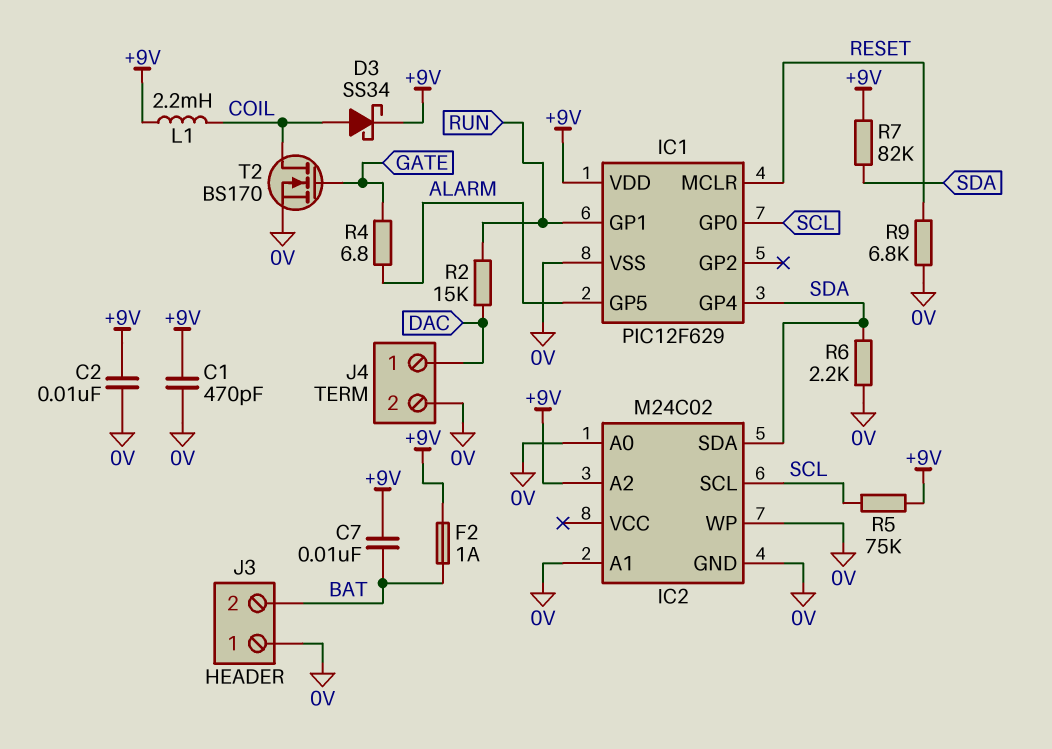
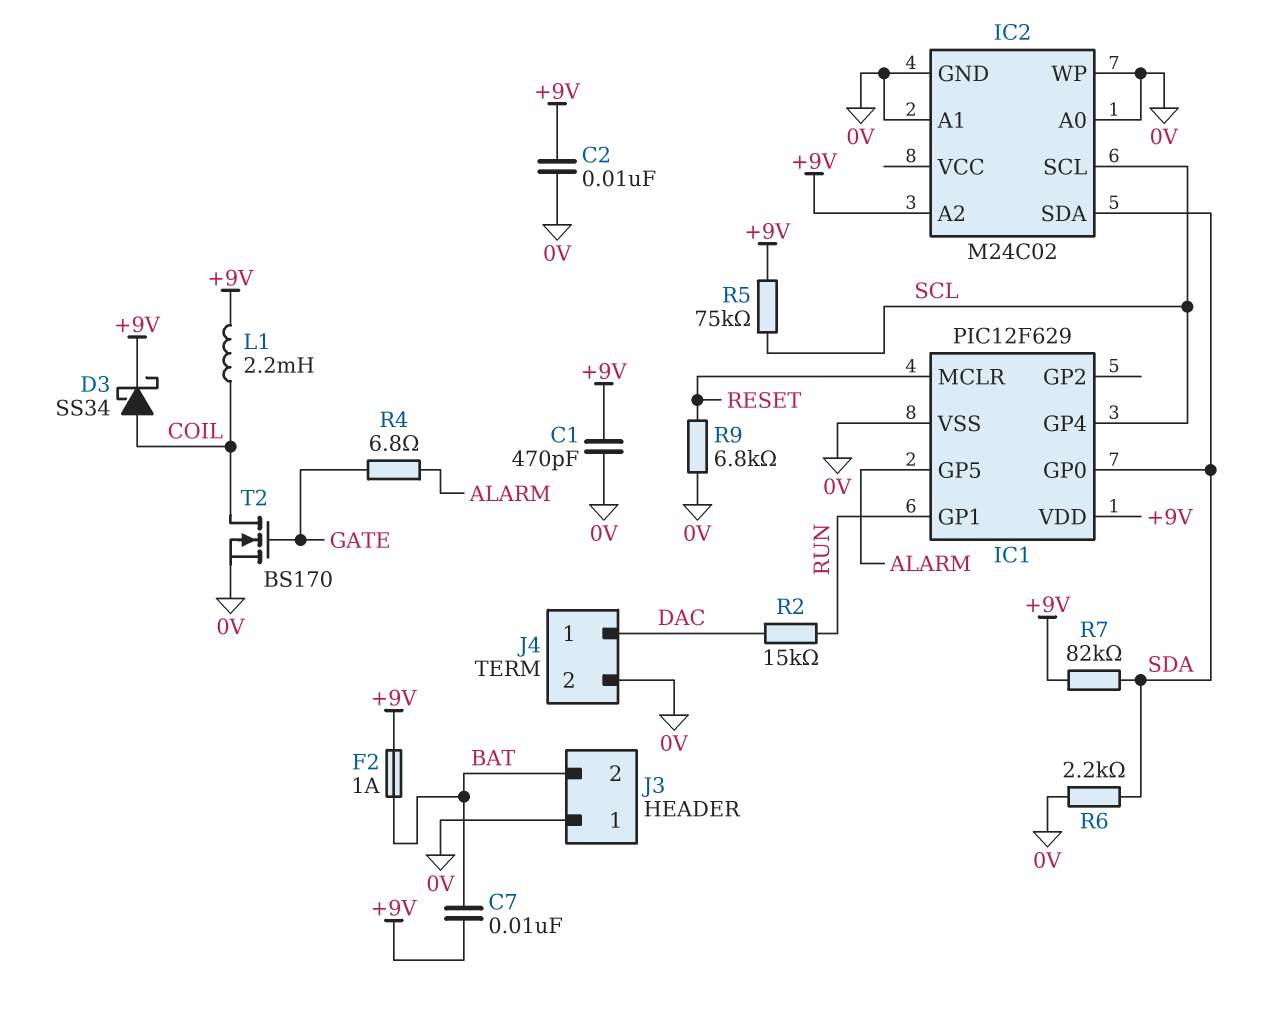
IC1 pin GP0: SCL -> SDA
IC1 pin GP4: SDA -> SCL

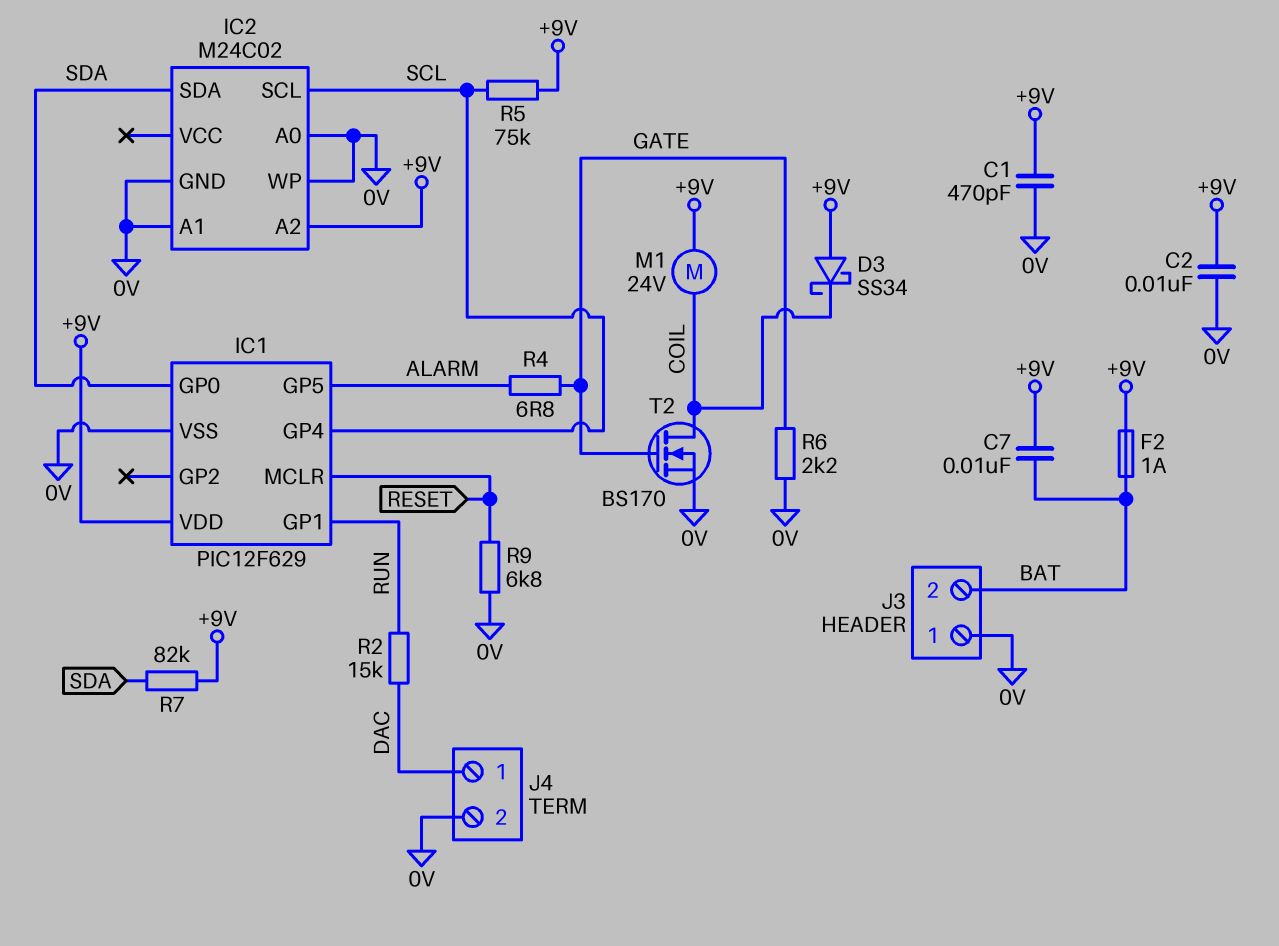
D3: schottky SS34 (A COIL, K +9V) -> schottky SS34 (A +9V, K COIL)
L1: 2.2mH (+9V, COIL) -> none
M1: none -> motor 24V (+9V, COIL)
R6: 2.2k (0V, SDA) -> 2.2k (0V, GATE)

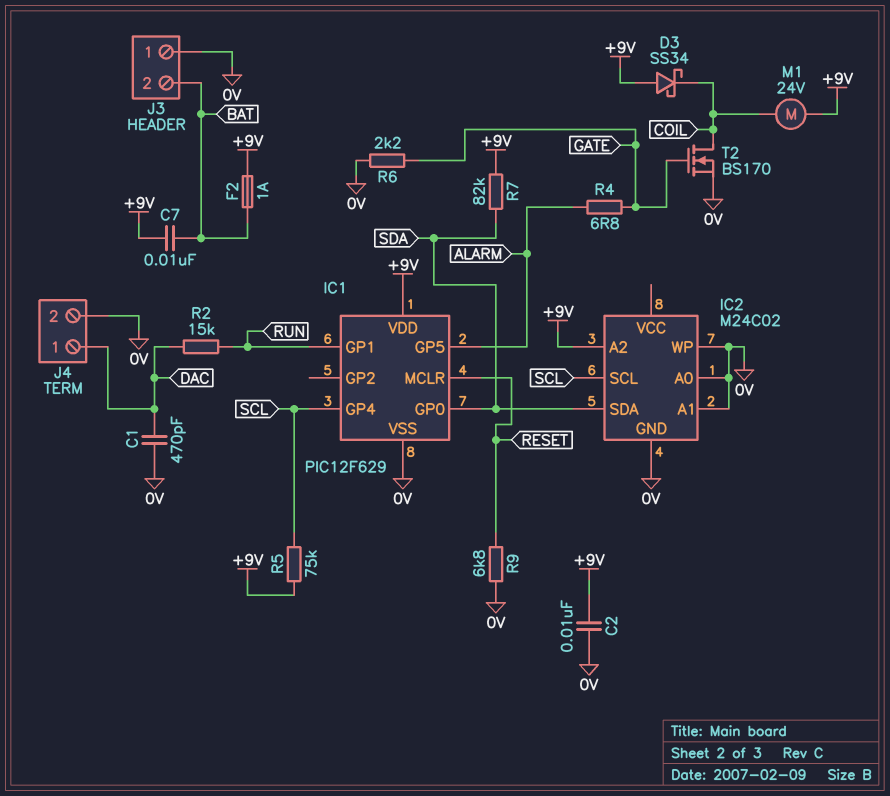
C1: 470pF (+9V, 0V) -> 470pF (0V, DAC)

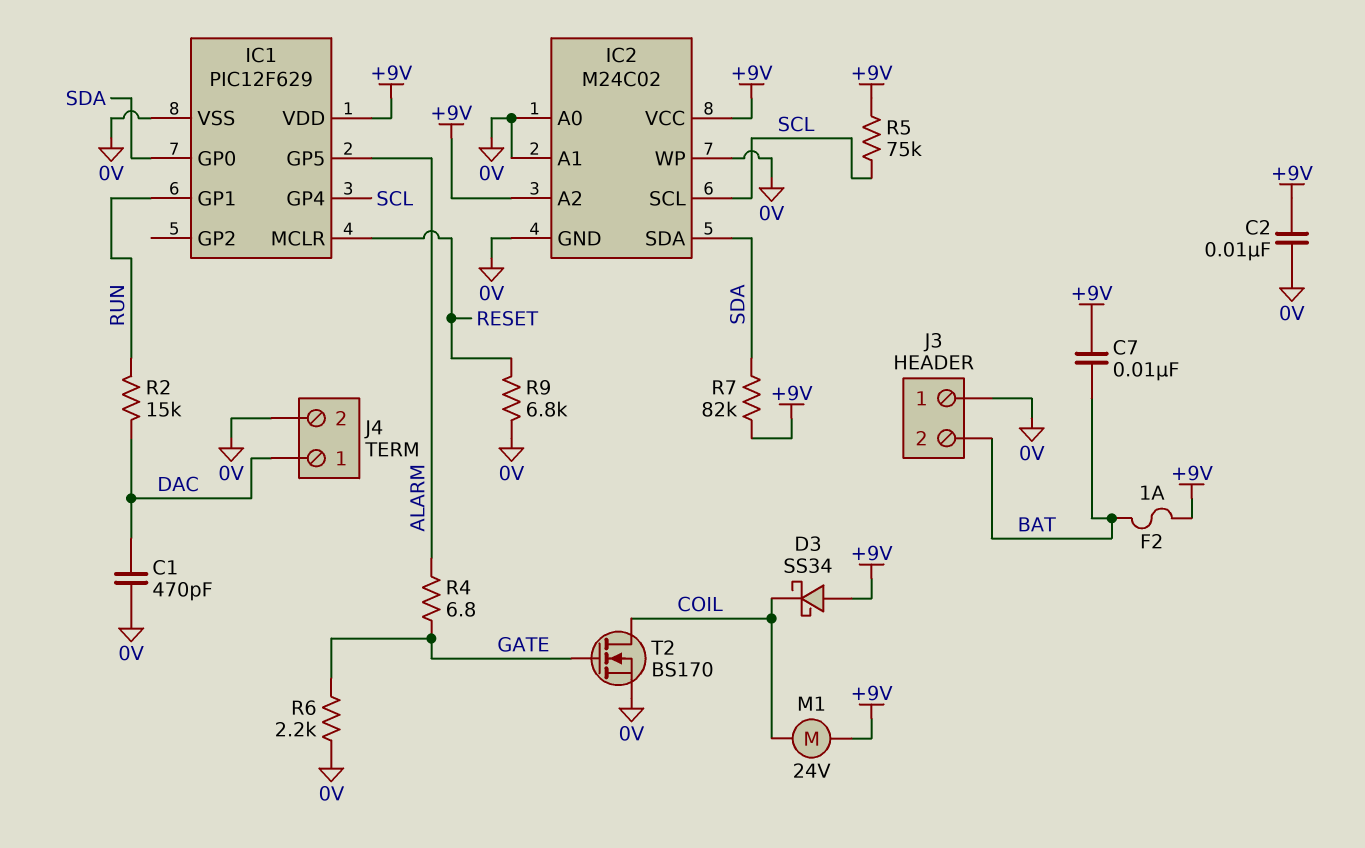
IC2 pin VCC: none -> +9V

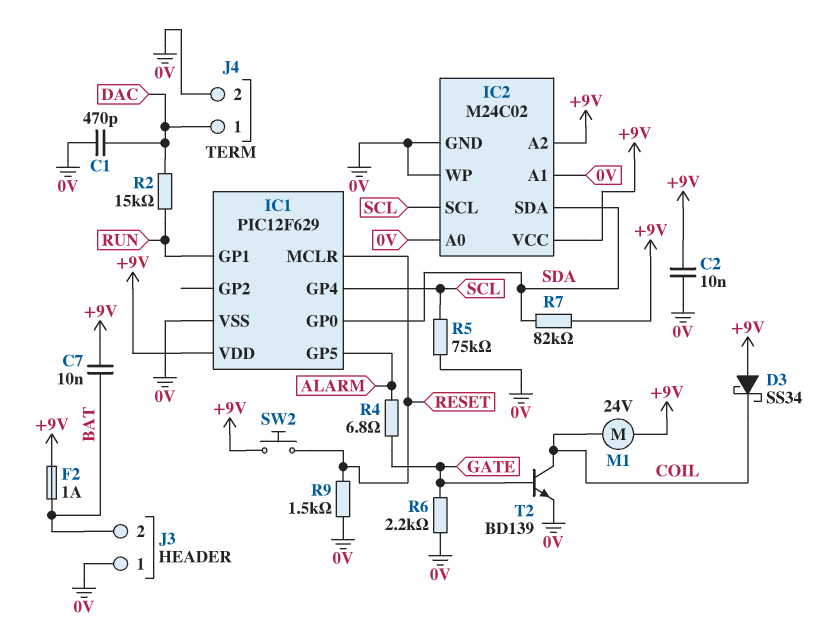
R5: 75k (+9V, SCL) -> 75k (0V, SCL)
R9: 6.8k (0V, RESET) -> 1.5k (0V, RESET)
SW2: none -> button (+9V, RESET)
T2: NMOS BS170 (G GATE, D COIL, S 0V) -> NPN BD139 (B GATE, C COIL, E 0V)

